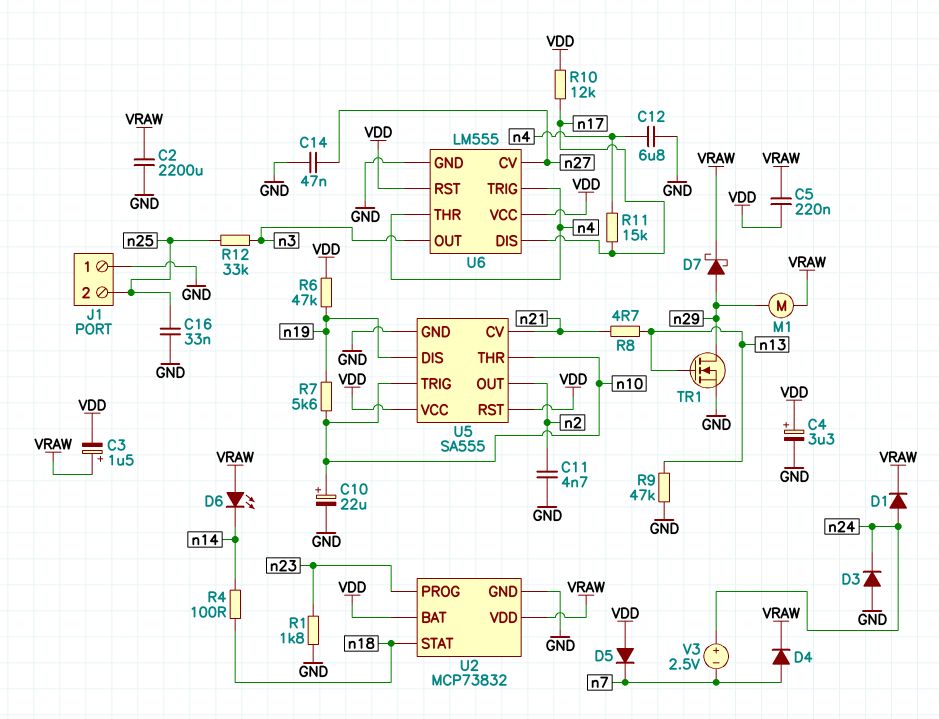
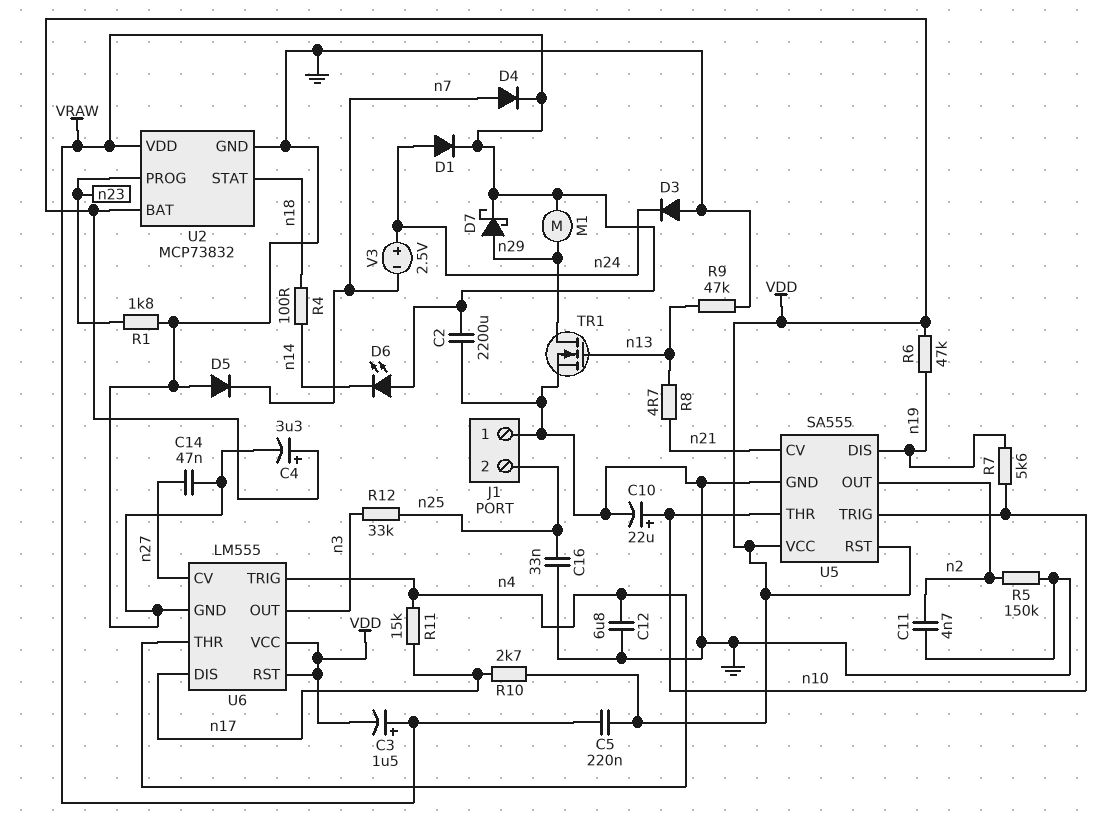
D5: diode (A VDD, K n7) -> diode (A GND, K n7)
R5: none -> 150k (GND, n2)
R10: 12k (VDD, n17) -> 2.7k (VDD, n17)

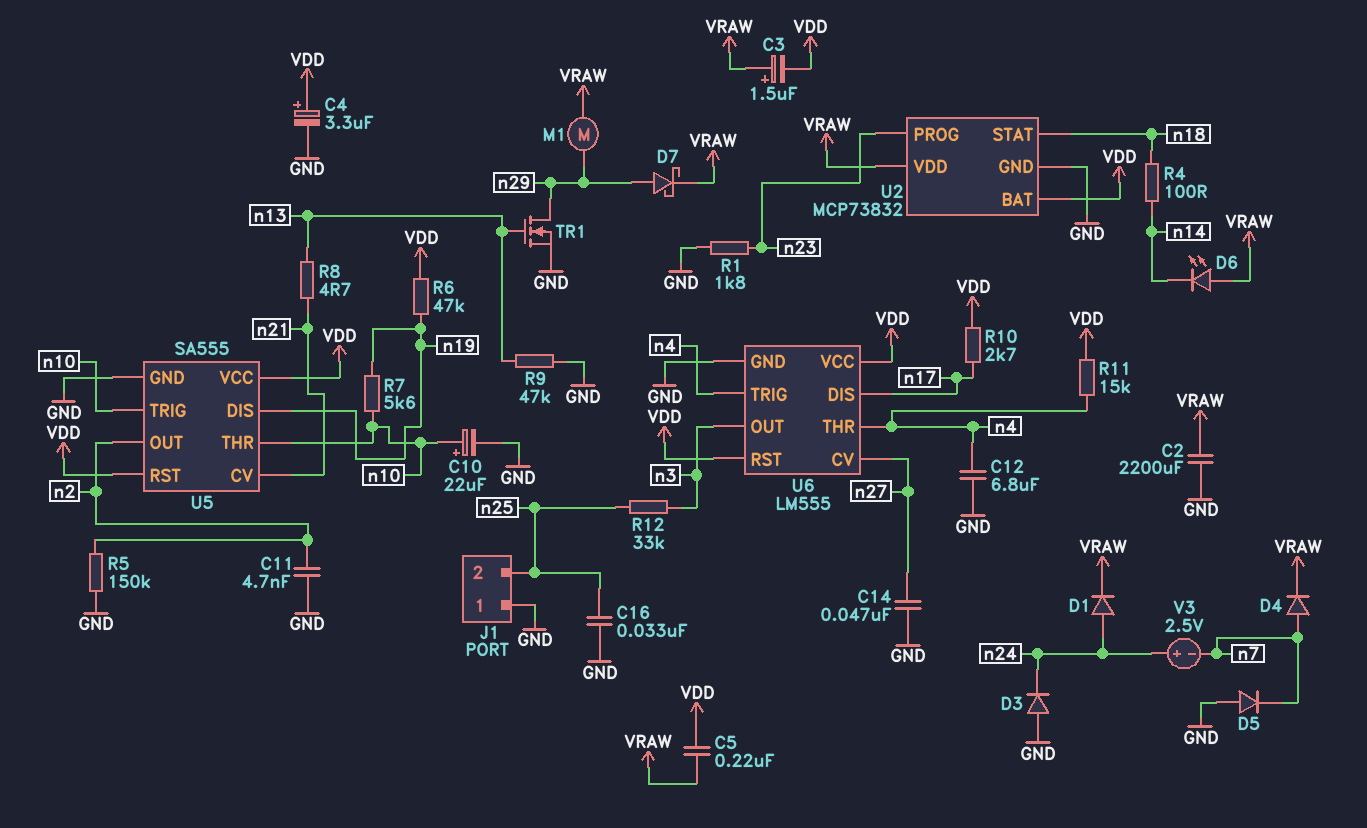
R11: 15k (n4, n17) -> 15k (VDD, n4)

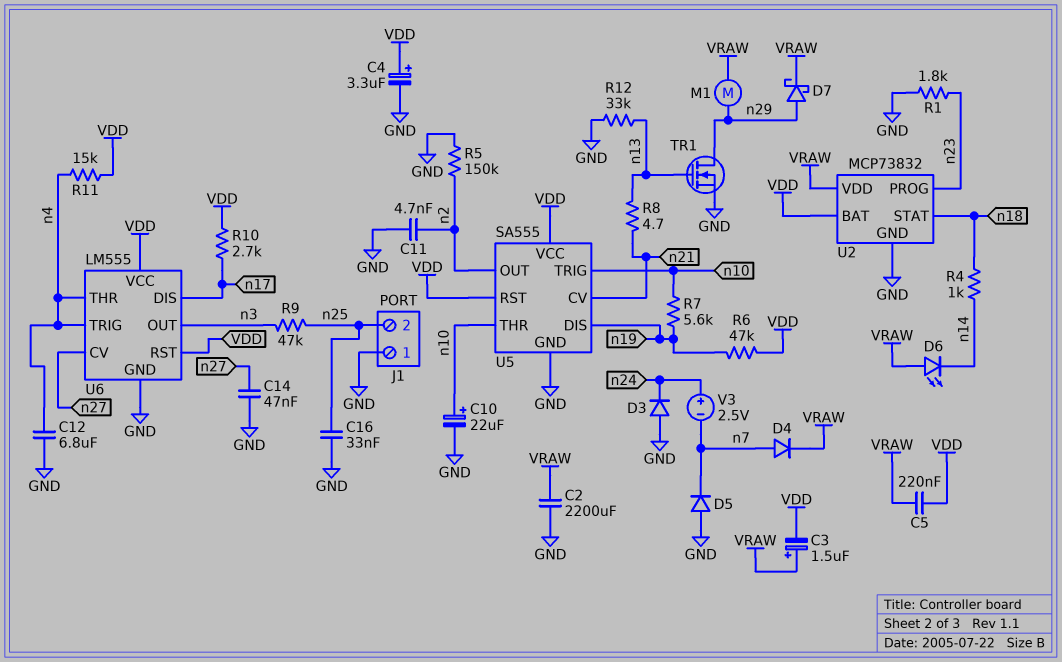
D1: diode (A n24, K VRAW) -> none
R4: 100 (n14, n18) -> 1k (n14, n18)
R9: 47k (GND, n13) -> 47k (n3, n25)
R12: 33k (n3, n25) -> 33k (GND, n13)

